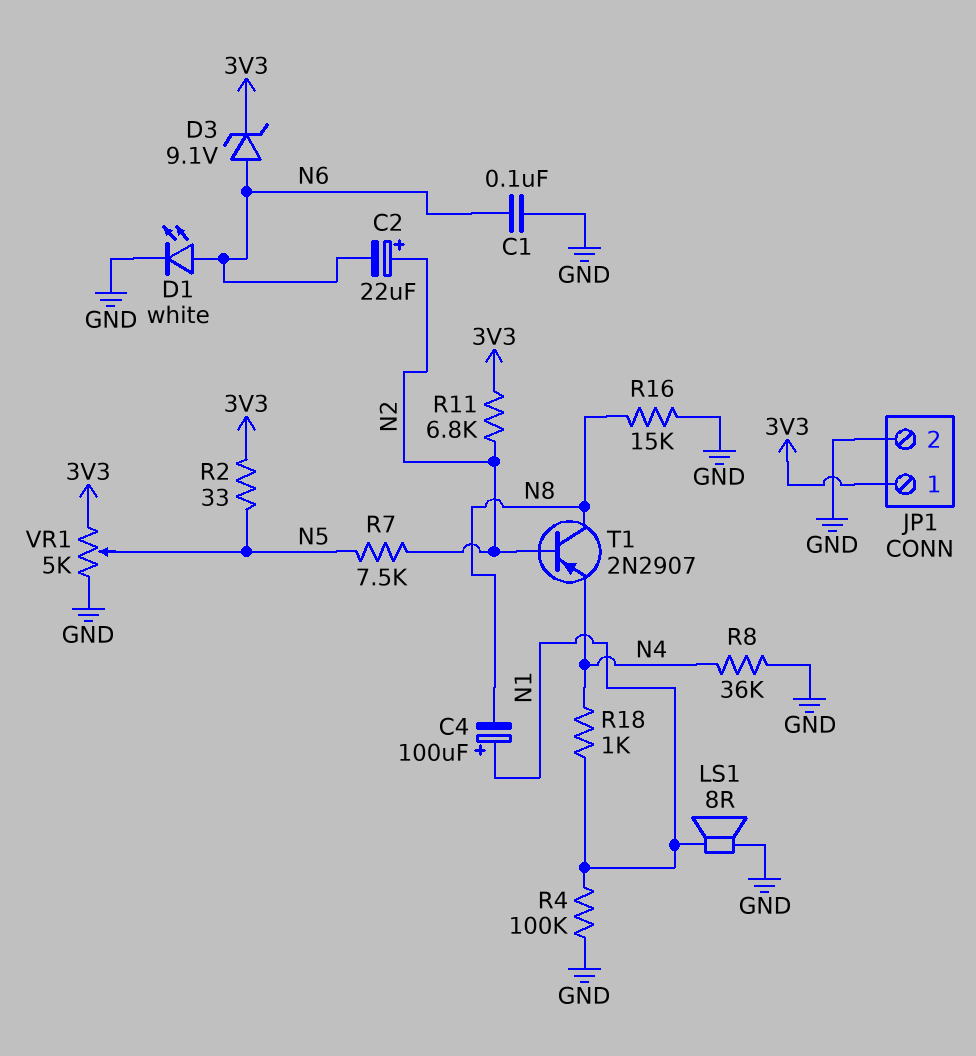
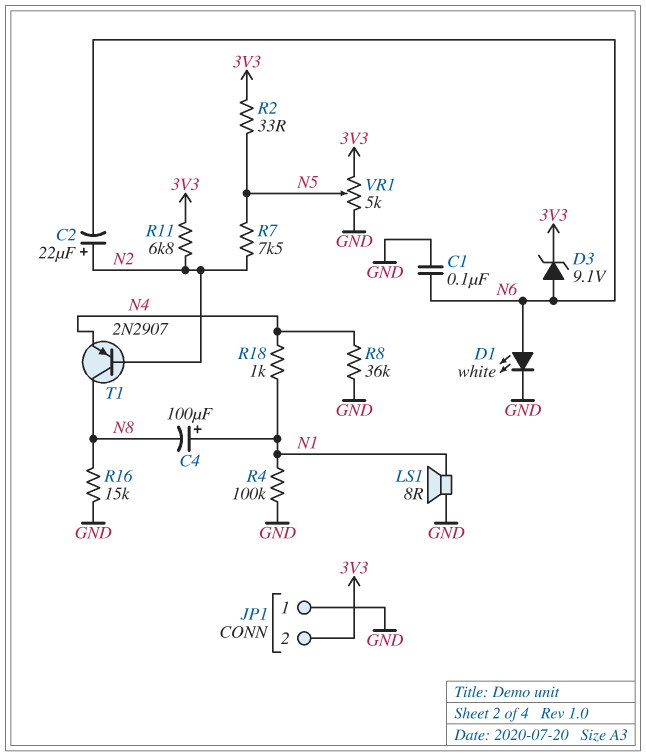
JP1 pin 1: 3V3 -> GND
JP1 pin 2: GND -> 3V3

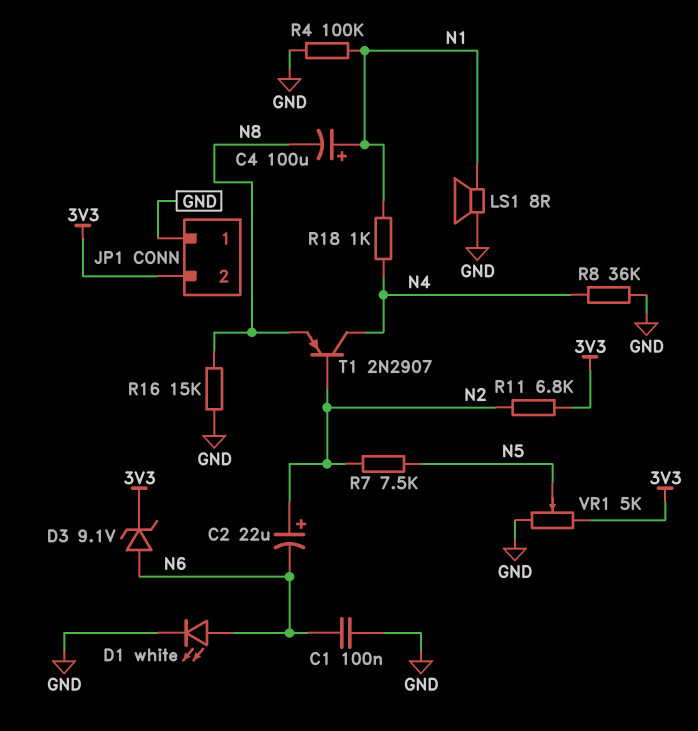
R2: 33 (3V3, N5) -> none
T1: PNP 2N2907 (B N2, C N8, E N4) -> PNP 2N2907 (B N2, C N4, E N8)

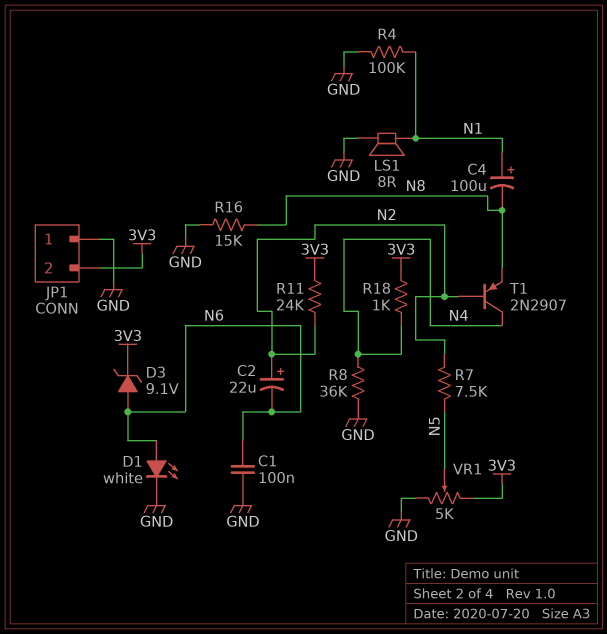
R11: 6.8k (3V3, N2) -> 24k (3V3, N2)
R18: 1k (N1, N4) -> 1k (3V3, N4)

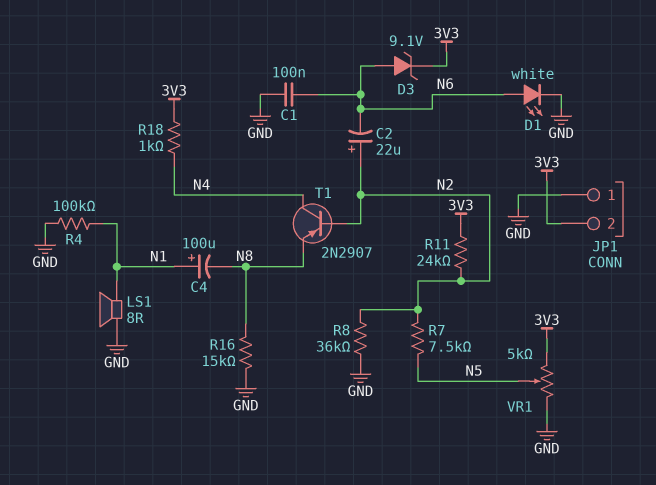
R8: 36k (GND, N4) -> 36k (GND, N2)

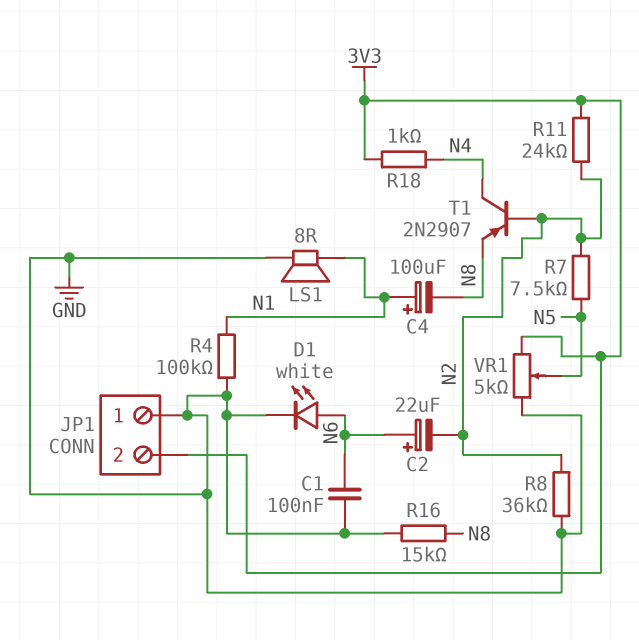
C2: 22uF (plus N2, minus N6) -> 22uF (plus N6, minus N2)
D3: zener 9.1V (A N6, K 3V3) -> none

